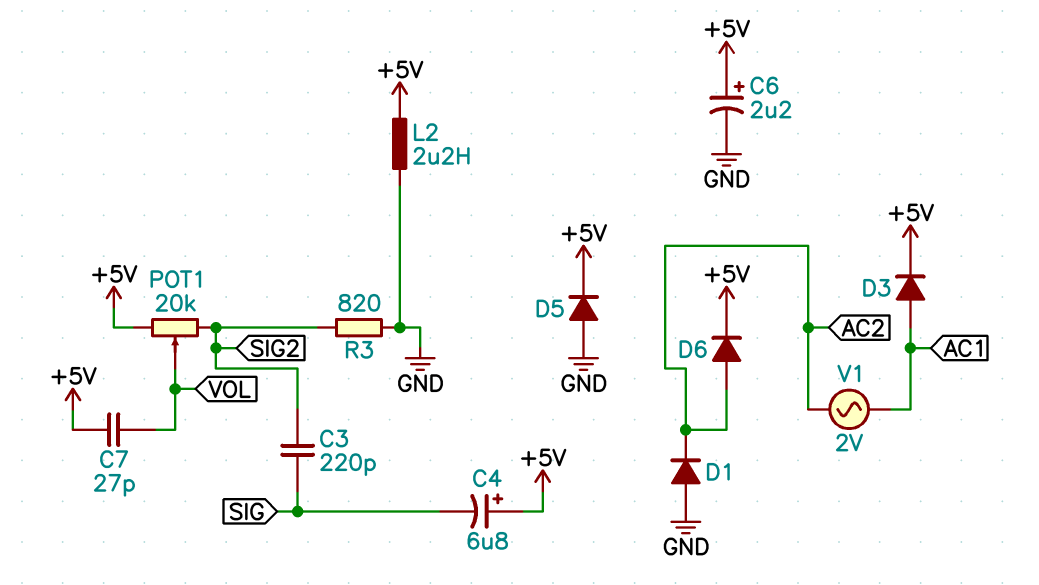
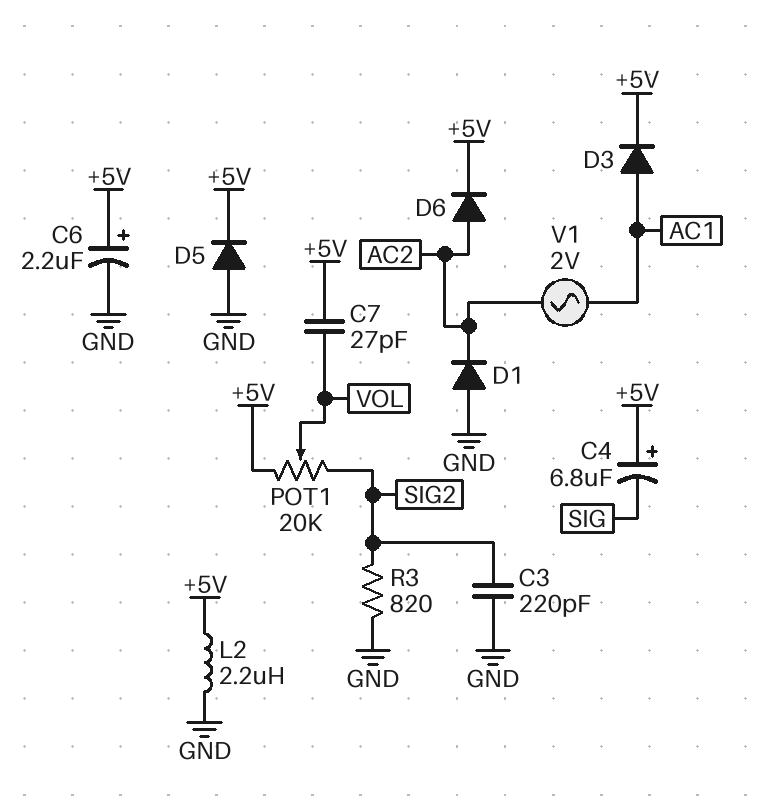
C3: 220pF (SIG, SIG2) -> 220pF (GND, SIG2)

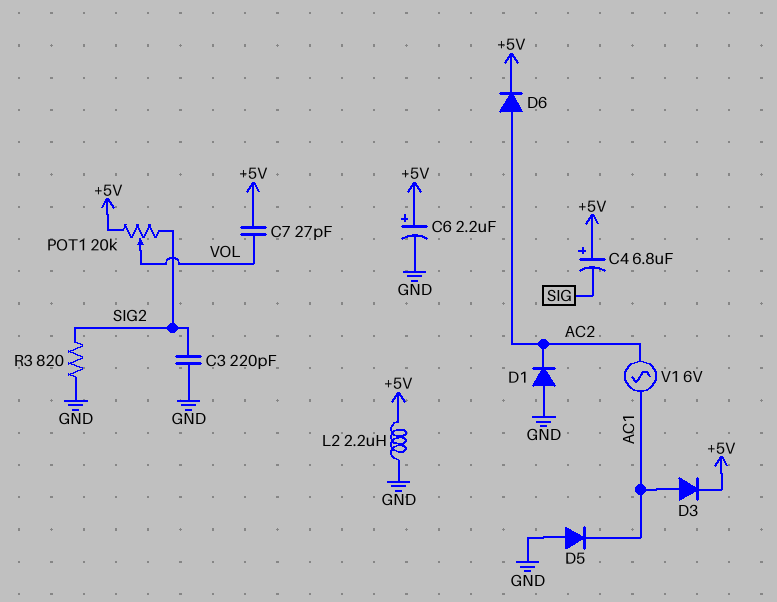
D5: diode (A GND, K +5V) -> diode (A GND, K AC1)
V1: AC 2V (AC1, AC2) -> AC 6V (AC1, AC2)

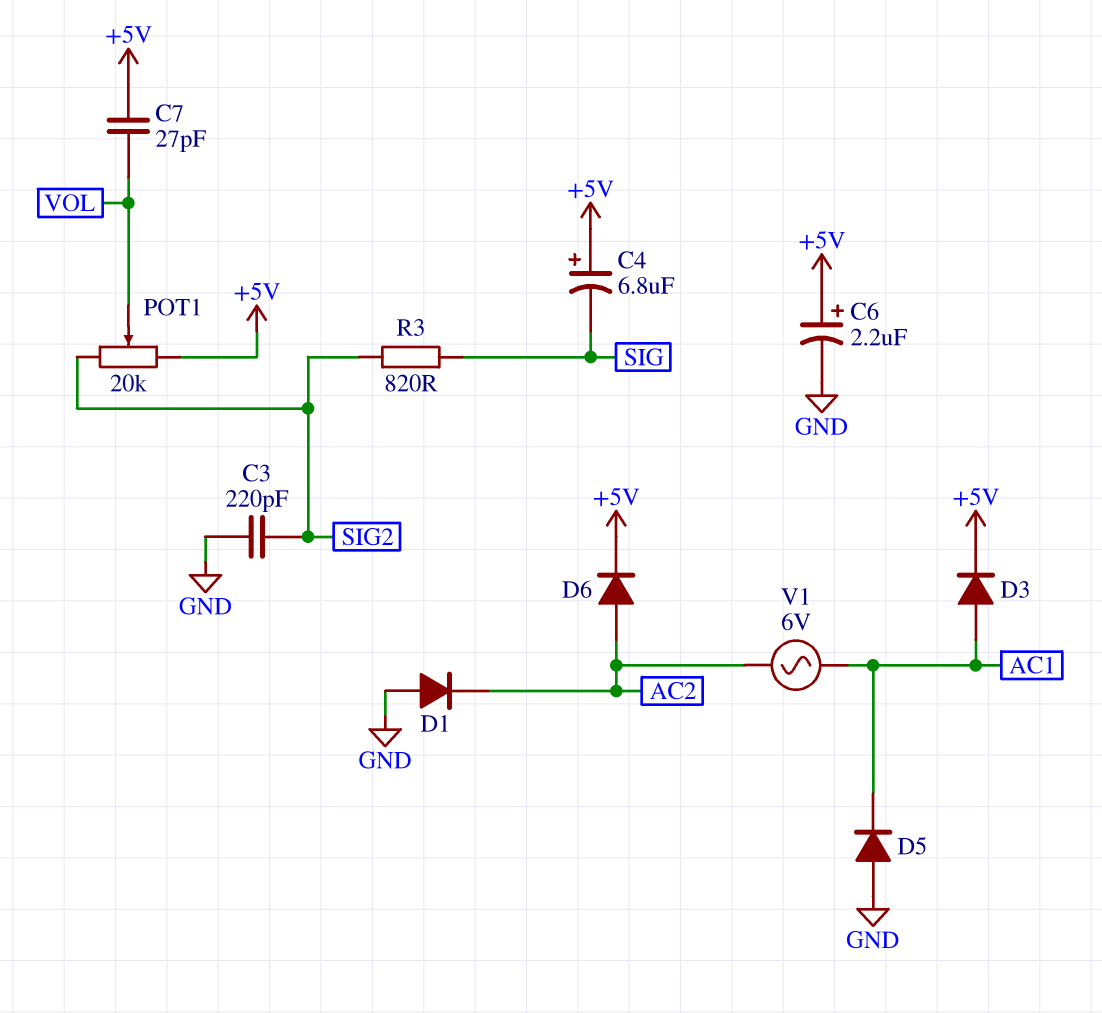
L2: 2.2uH (+5V, GND) -> none
R3: 820 (GND, SIG2) -> 820 (SIG, SIG2)

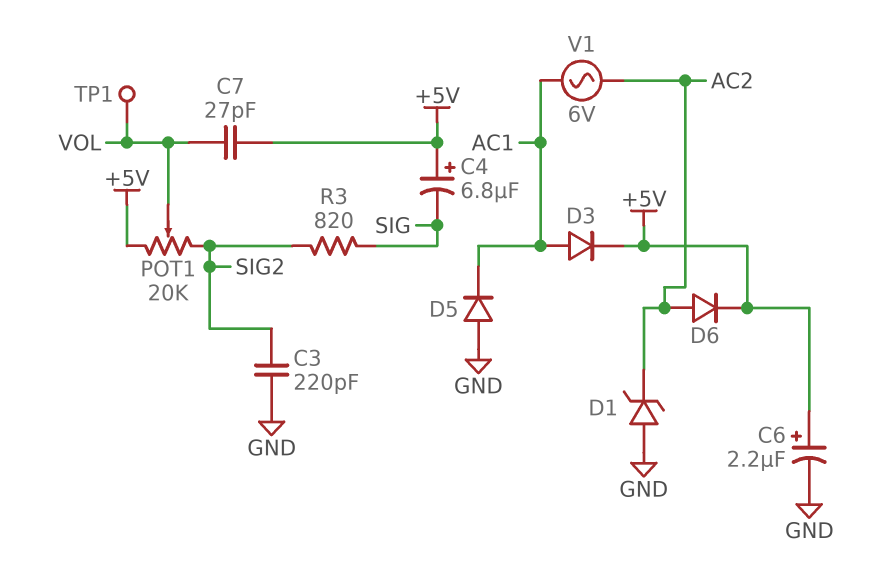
D1: diode (A GND, K AC2) -> zener (A GND, K AC2)
TP1: none -> test point (VOL)

